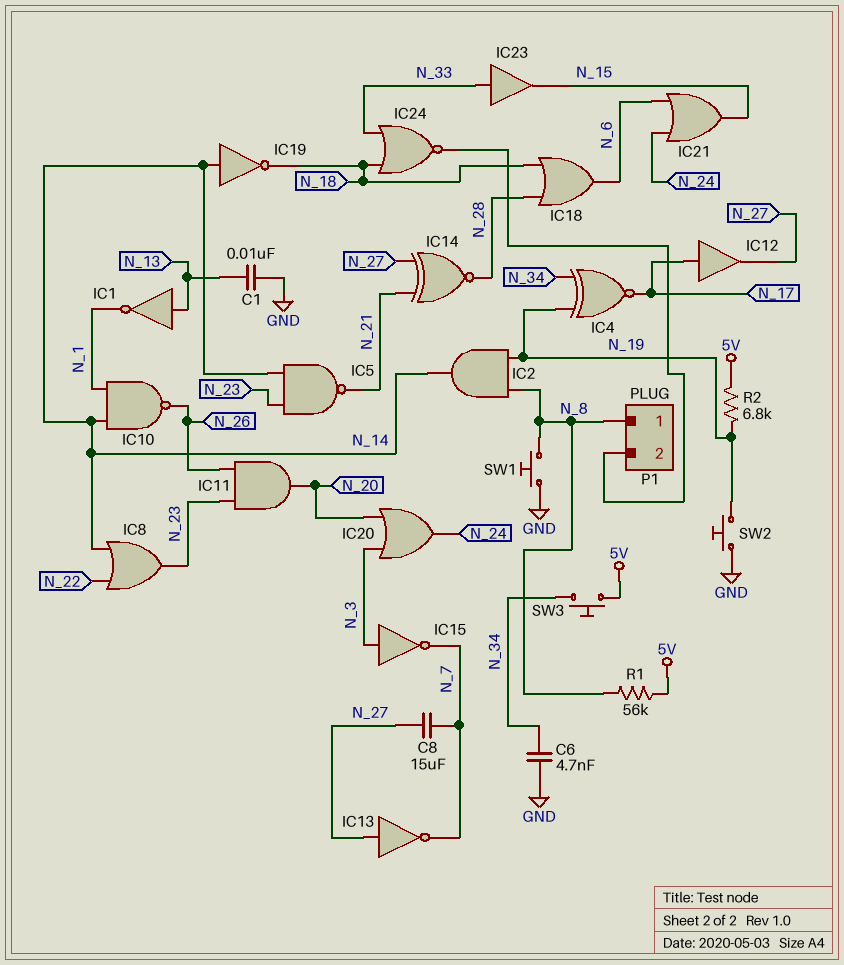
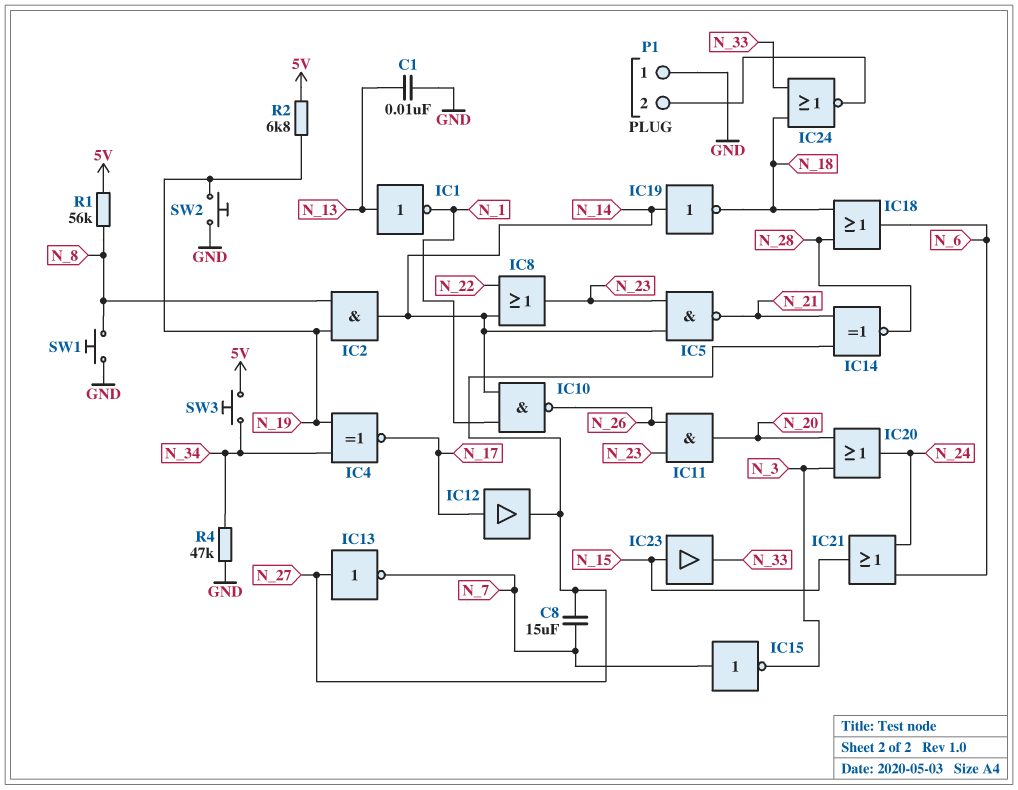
C6: 4.7nF (GND, N_34) -> none
IC15: NOT (in N_3, out N_7) -> NOT (in N_7, out N_3)
IC23: buffer (in N_33, out N_15) -> buffer (in N_15, out N_33)
P1 pin 1: N_8 -> GND
R4: none -> 47k (GND, N_34)

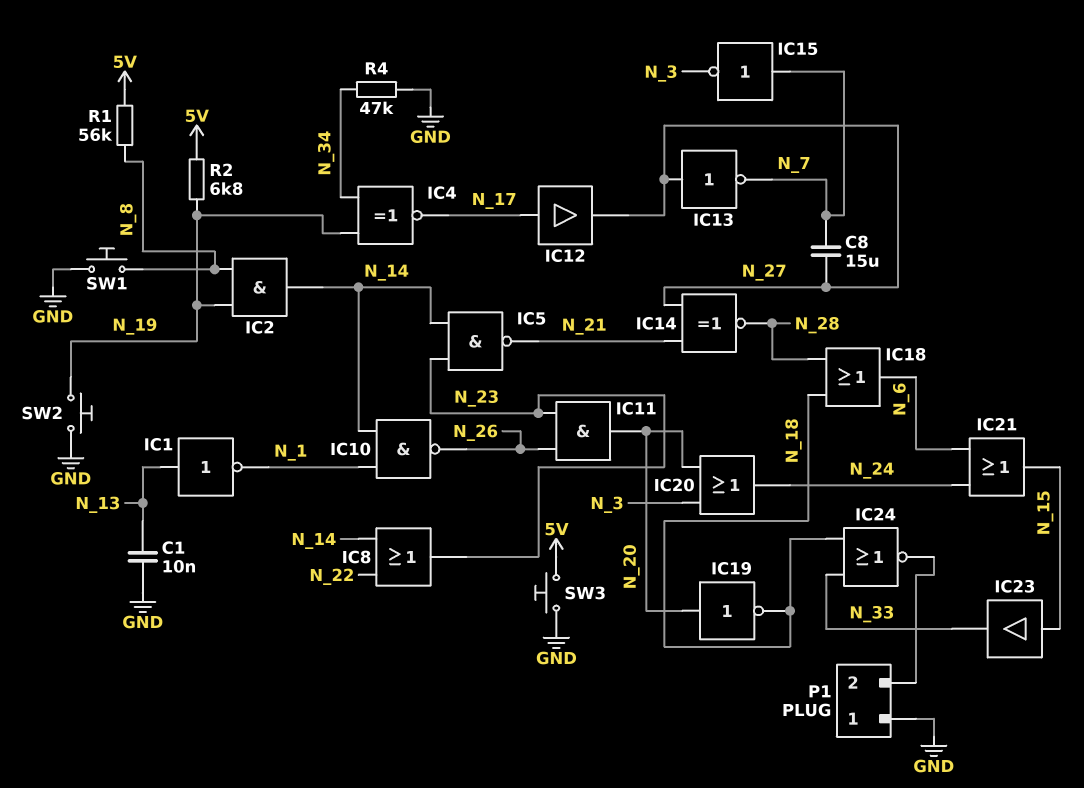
IC19: NOT (in N_14, out N_18) -> NOT (in N_20, out N_18)
SW3: button (5V, N_34) -> button (5V, GND)

